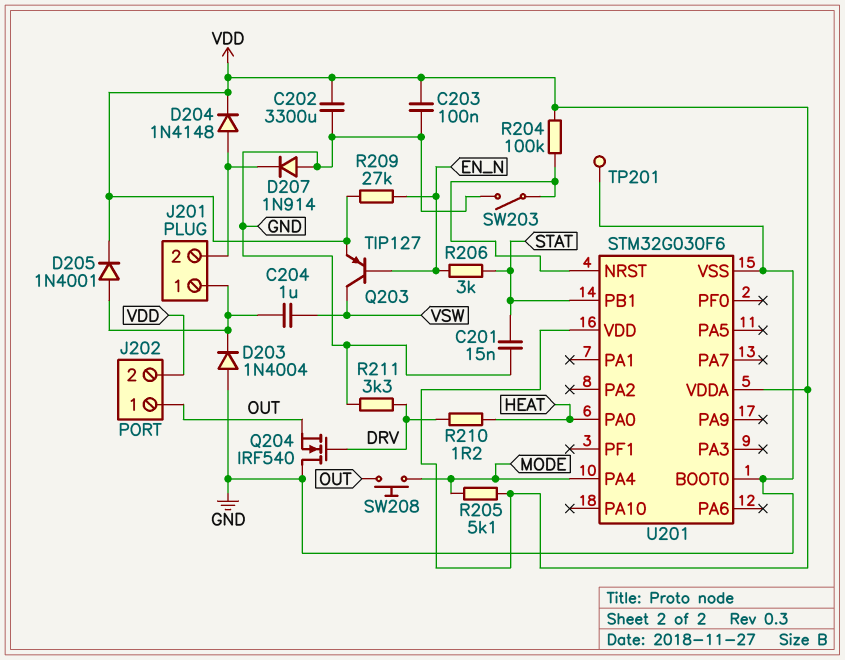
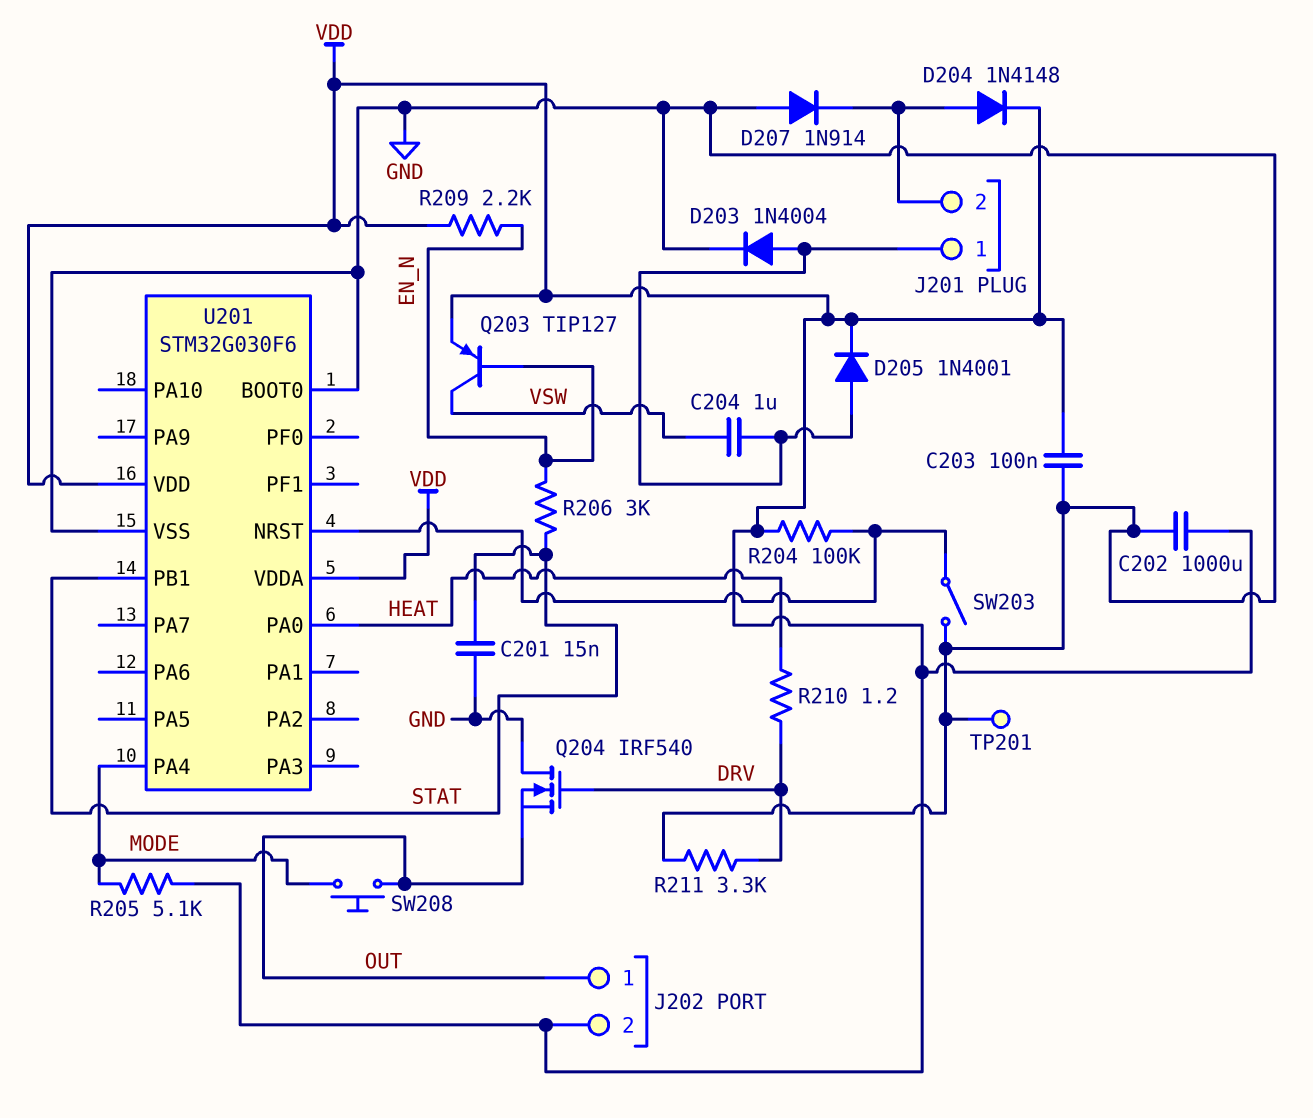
C202: 3300uF (GND, VDD) -> 1000uF (GND, VDD)
D203: diode 1N4004 (A GND, K J201/1) -> diode 1N4004 (A J201/1, K GND)
R209: 27k (EN_N, VDD) -> 2.2k (EN_N, VDD)

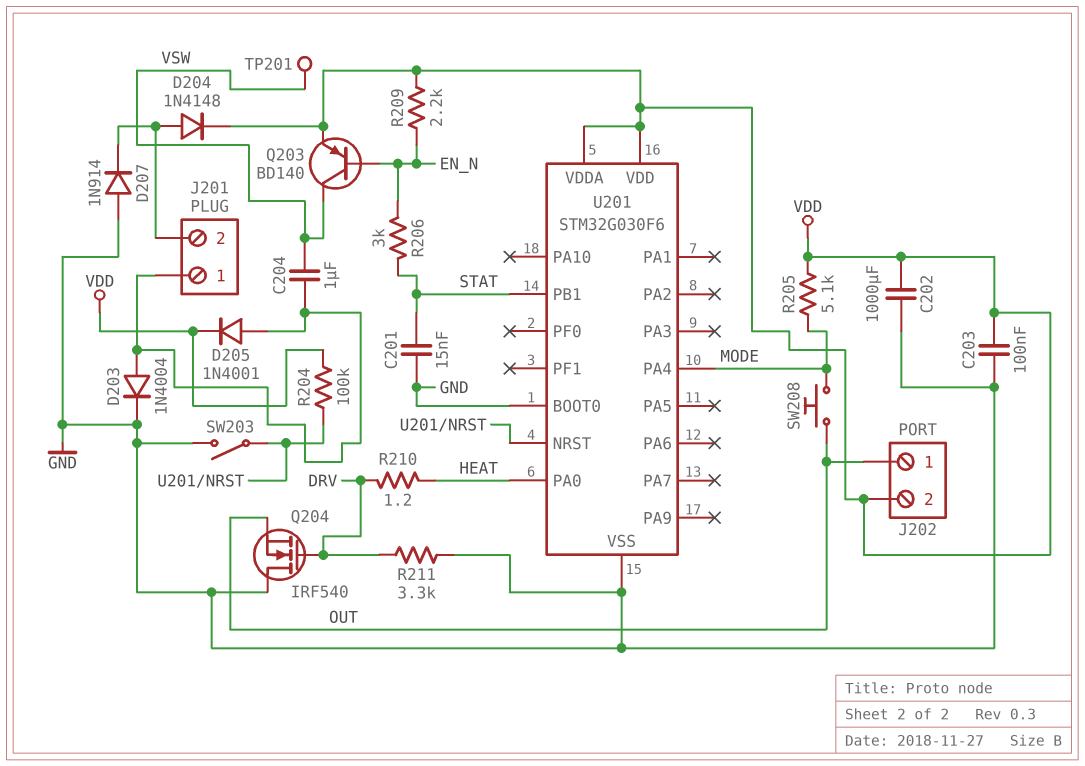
Q203: PNP TIP127 (B EN_N, C VSW, E VDD) -> PNP BD140 (B EN_N, C VSW, E VDD)
TP201: test point (GND) -> test point (VSW)

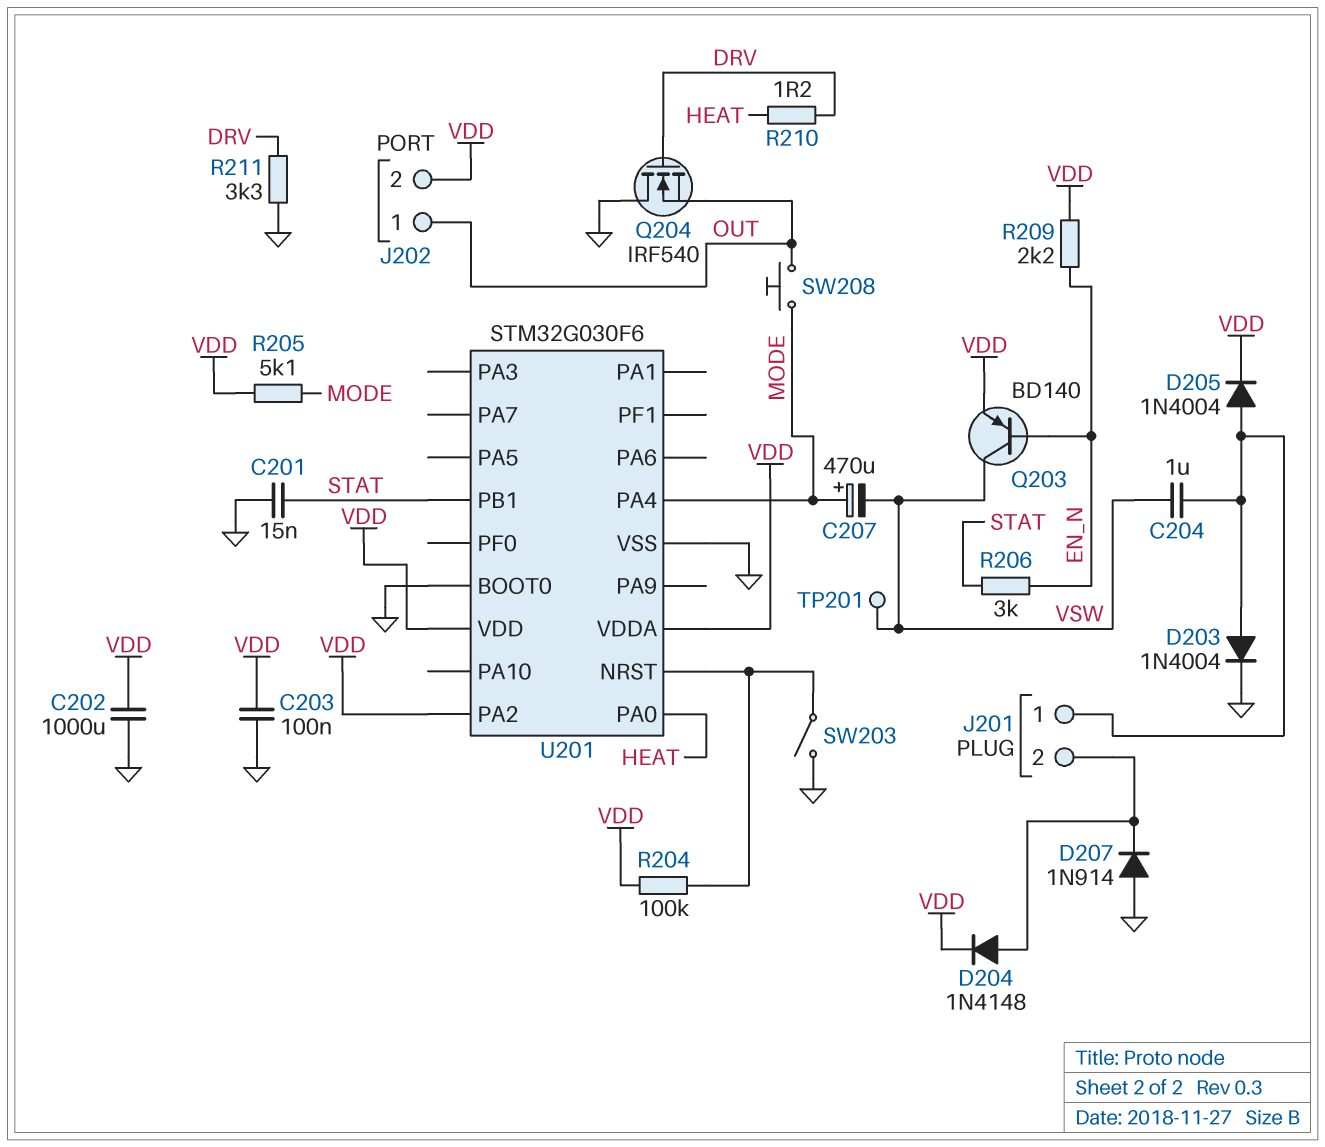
C207: none -> 470uF (plus MODE, minus VSW)
D205: diode 1N4001 (A J201/1, K VDD) -> diode 1N4004 (A J201/1, K VDD)
U201 pin PA2: none -> VDD

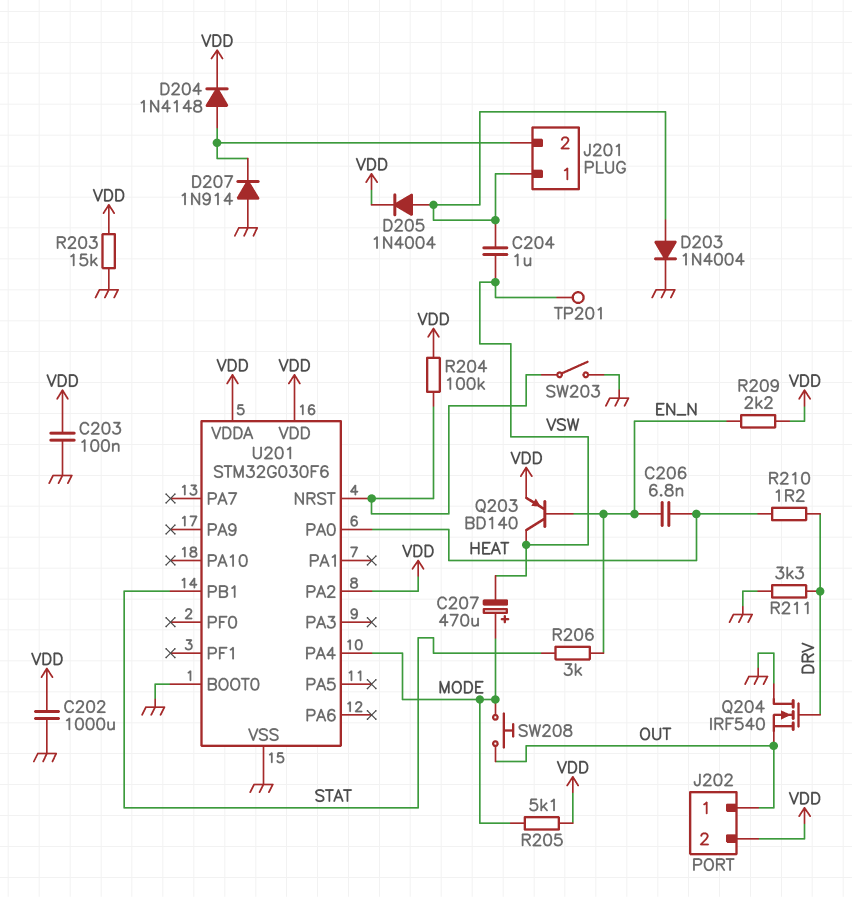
C201: 15nF (GND, STAT) -> none
C206: none -> 6.8nF (EN_N, HEAT)
R203: none -> 15k (GND, VDD)

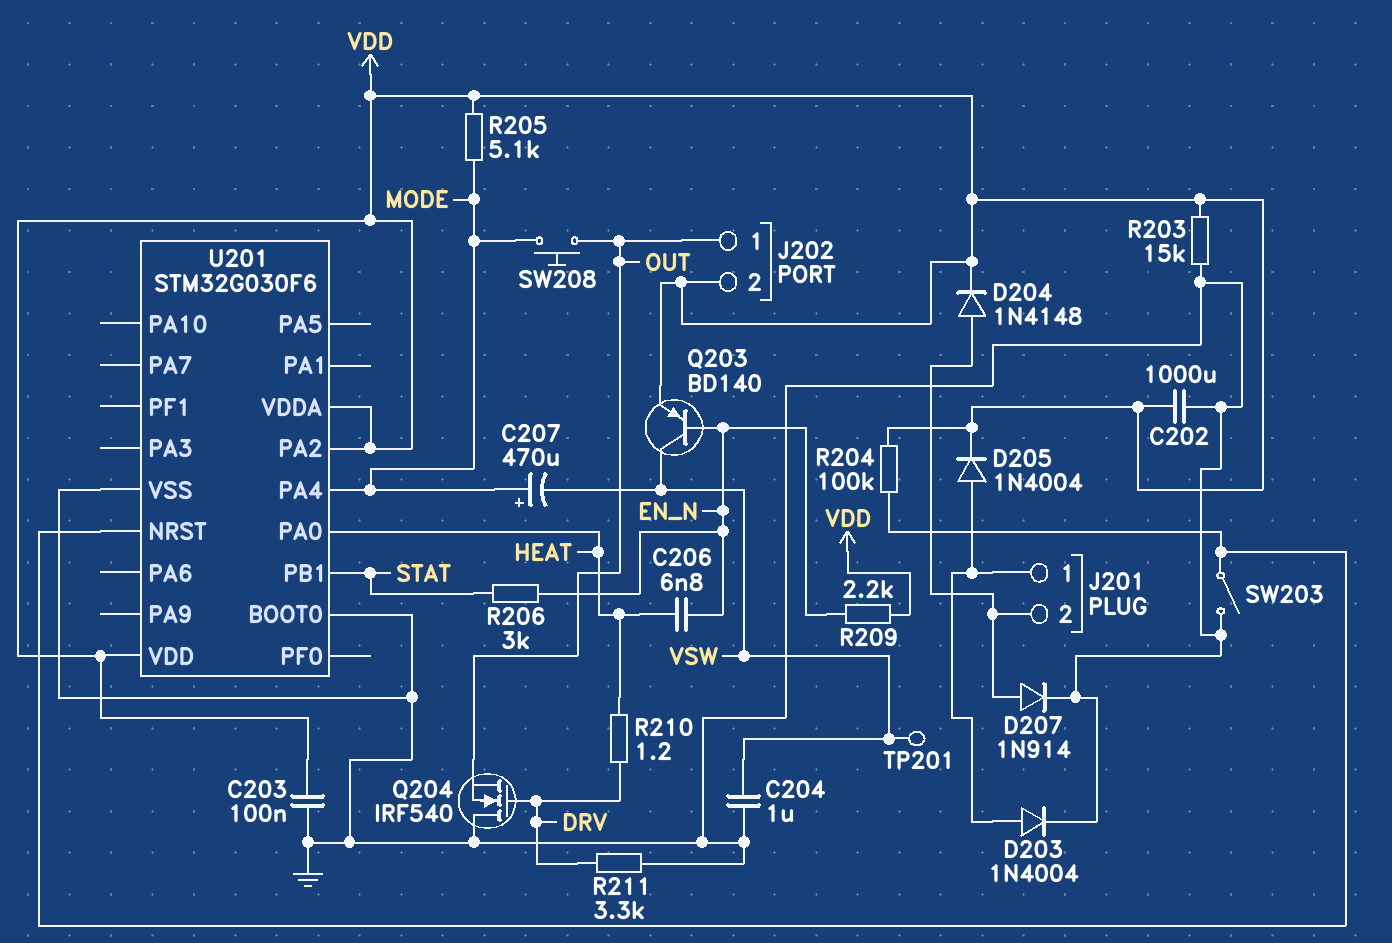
C204: 1uF (J201/1, VSW) -> 1uF (GND, VSW)
D207: diode 1N914 (A GND, K J201/2) -> diode 1N914 (A J201/2, K GND)

